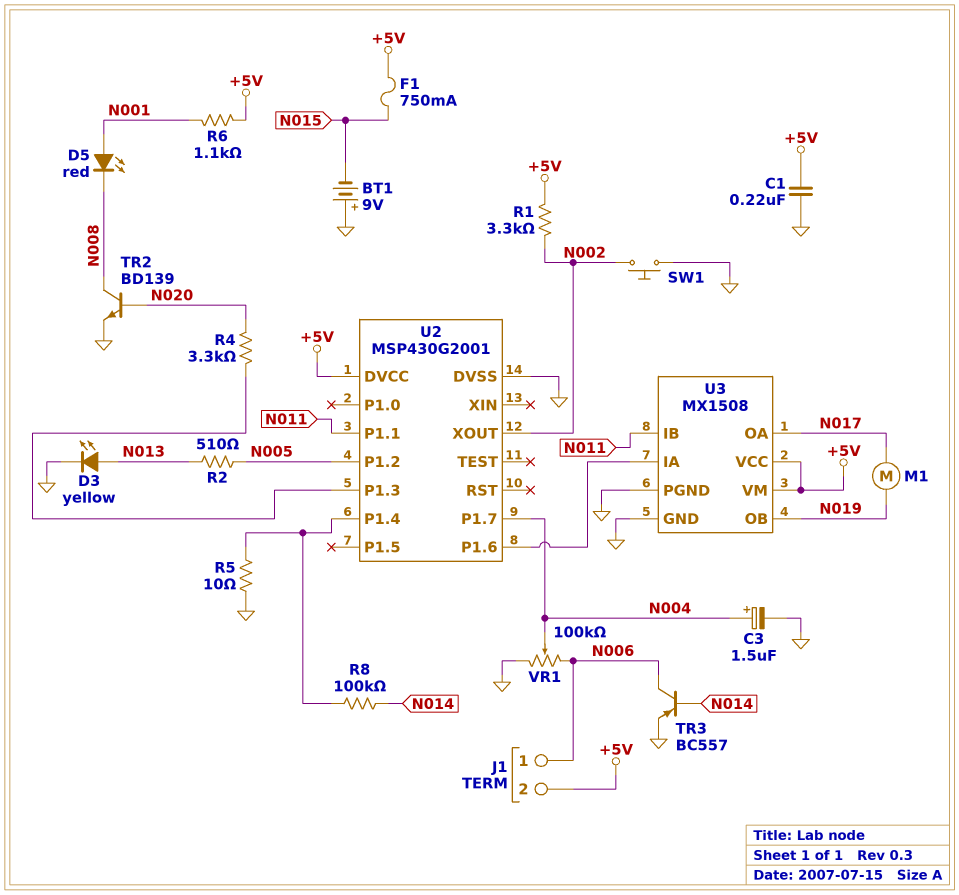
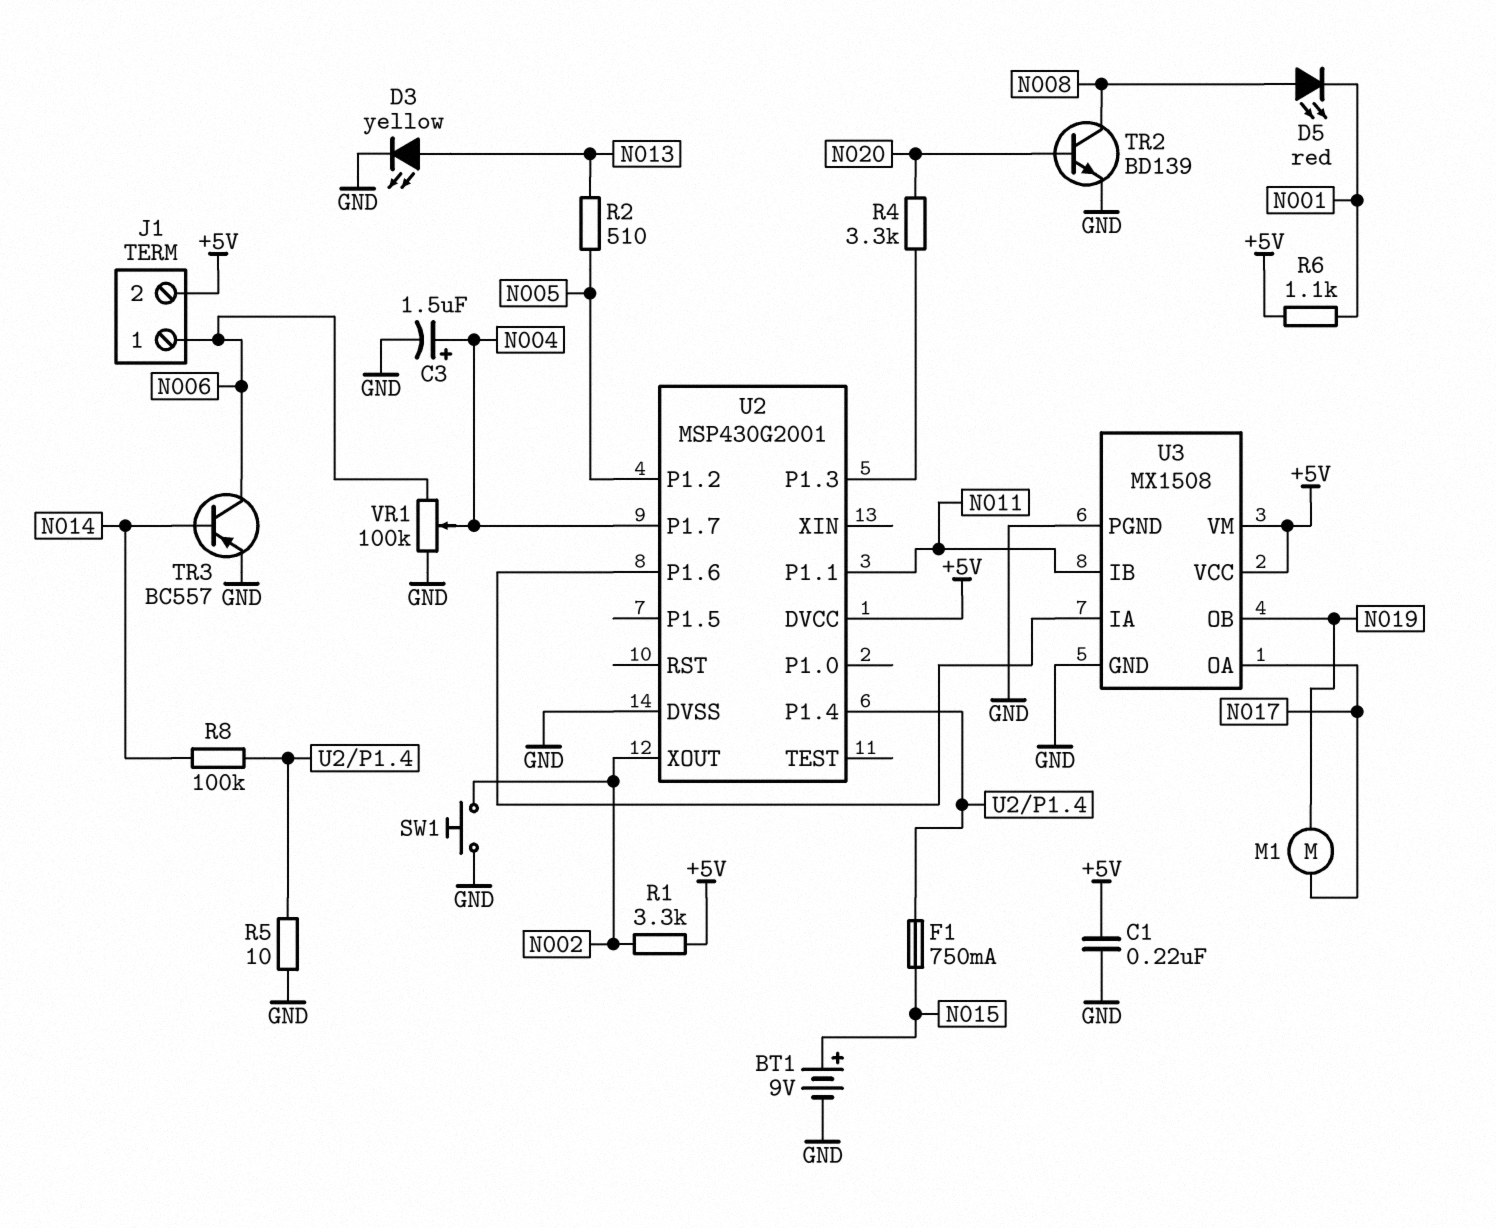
BT1: 9V (plus GND, minus N015) -> 9V (plus N015, minus GND)
D5: LED red (A N001, K N008) -> LED red (A N008, K N001)
F1: 750mA (+5V, N015) -> 750mA (N015, U2/P1.4)

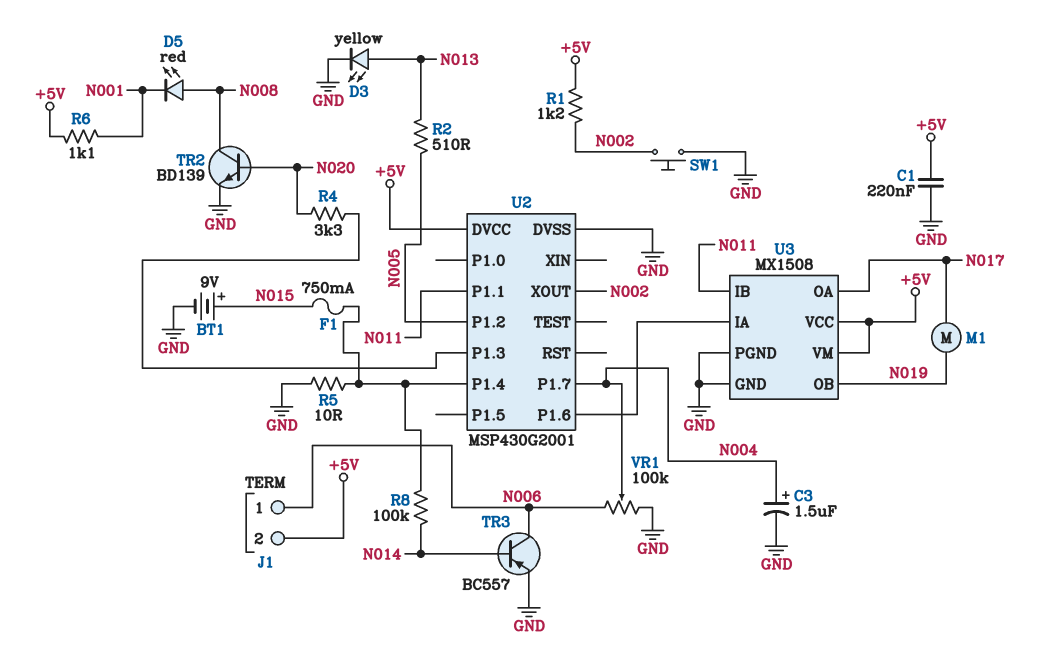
R1: 3.3k (+5V, N002) -> 1.2k (+5V, N002)

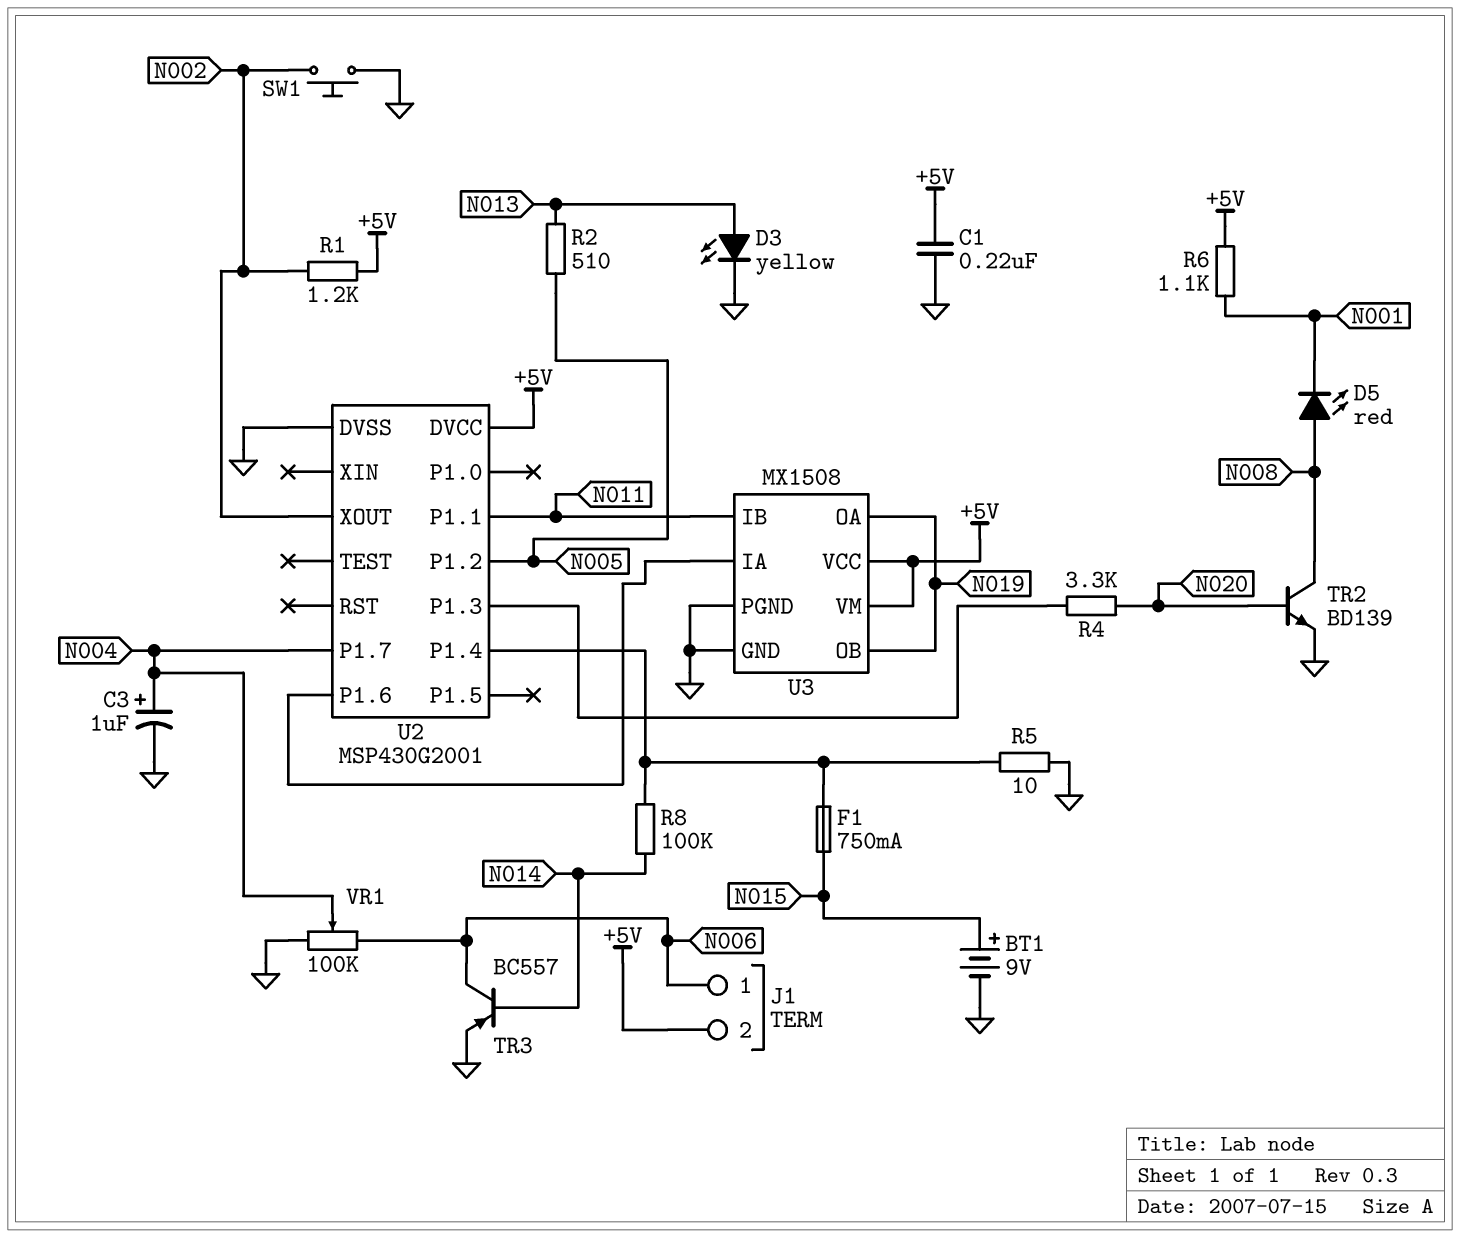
C3: 1.5uF (plus N004, minus GND) -> 1uF (plus N004, minus GND)
M1: motor (N017, N019) -> none
U3 pin OA: N017 -> N019

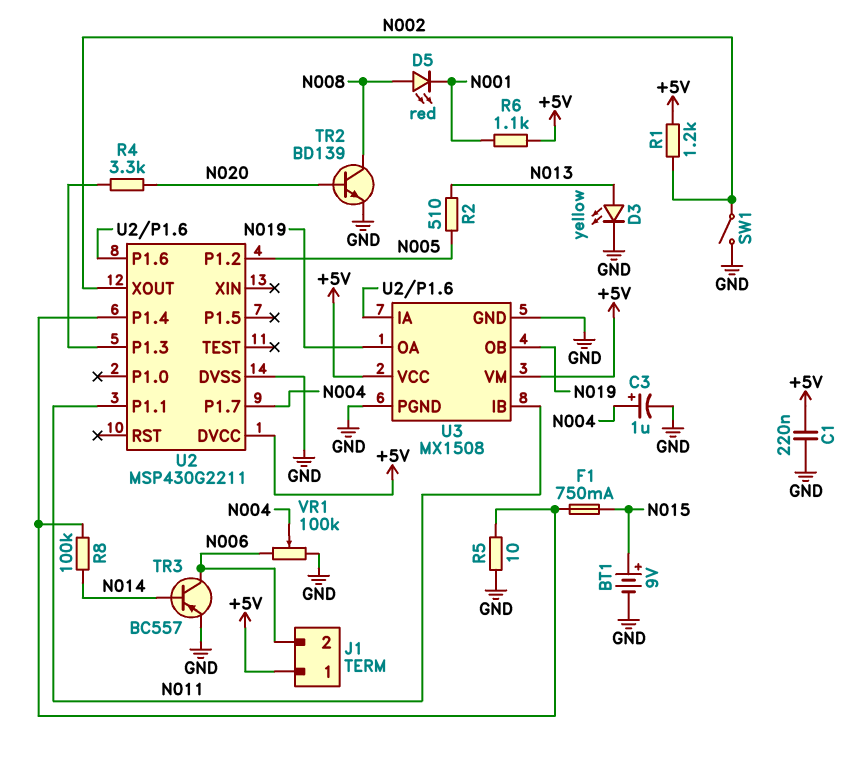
J1 pin 1: N006 -> +5V
J1 pin 2: +5V -> N006
SW1: button (GND, N002) -> switch (GND, N002)
U2: MSP430G2001 -> MSP430G2211

